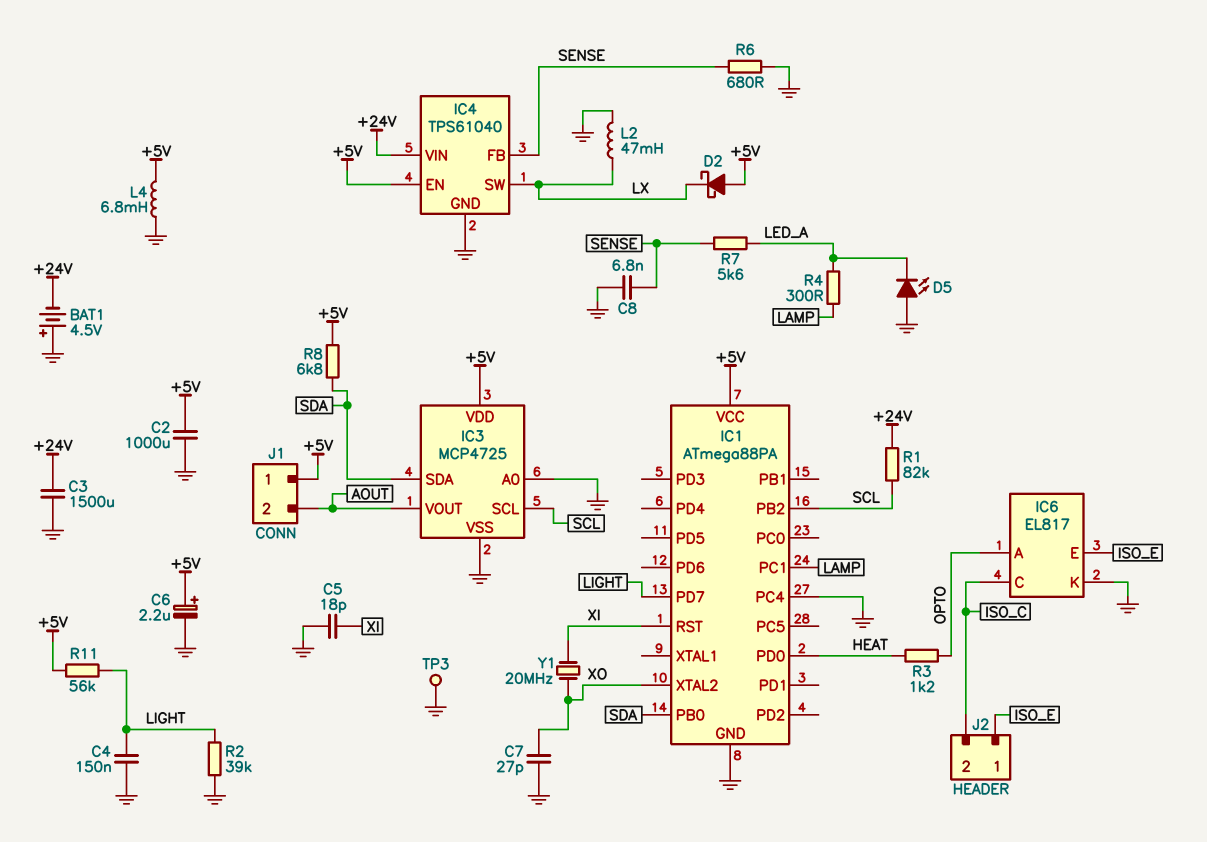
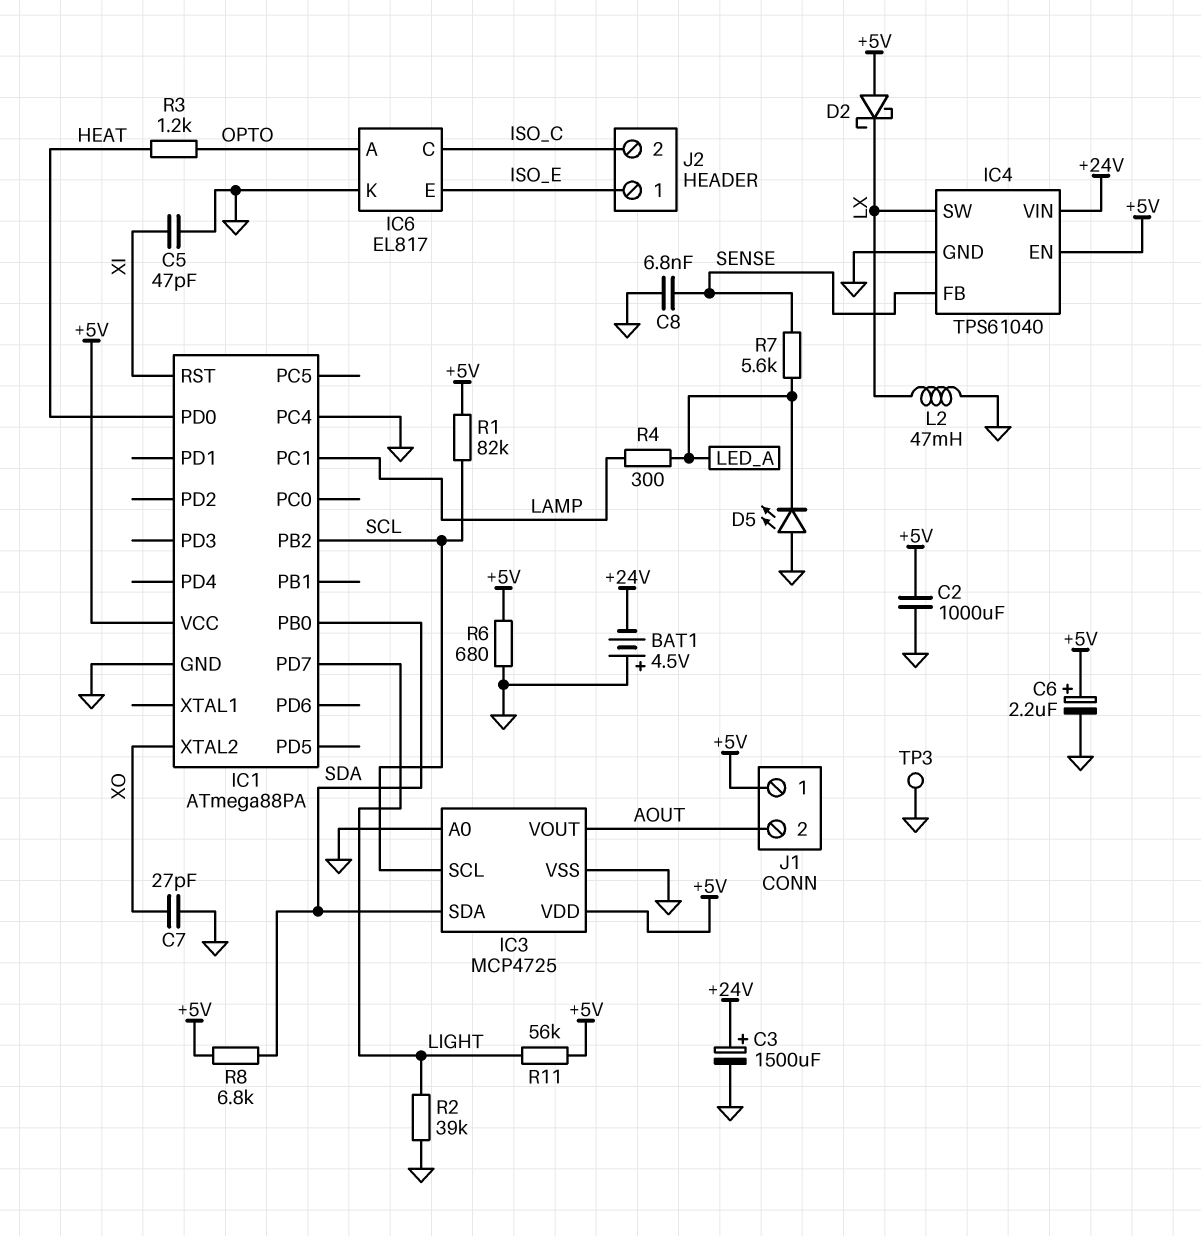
C3: 1500uF (+24V, GND) -> 1500uF (plus +24V, minus GND)
C4: 150nF (GND, LIGHT) -> none
C5: 18pF (GND, XI) -> 47pF (GND, XI)
L4: 6.8mH (+5V, GND) -> none
R1: 82k (+24V, SCL) -> 82k (+5V, SCL)
R6: 680 (GND, SENSE) -> 680 (+5V, GND)
Y1: 20MHz (XI, XO) -> none

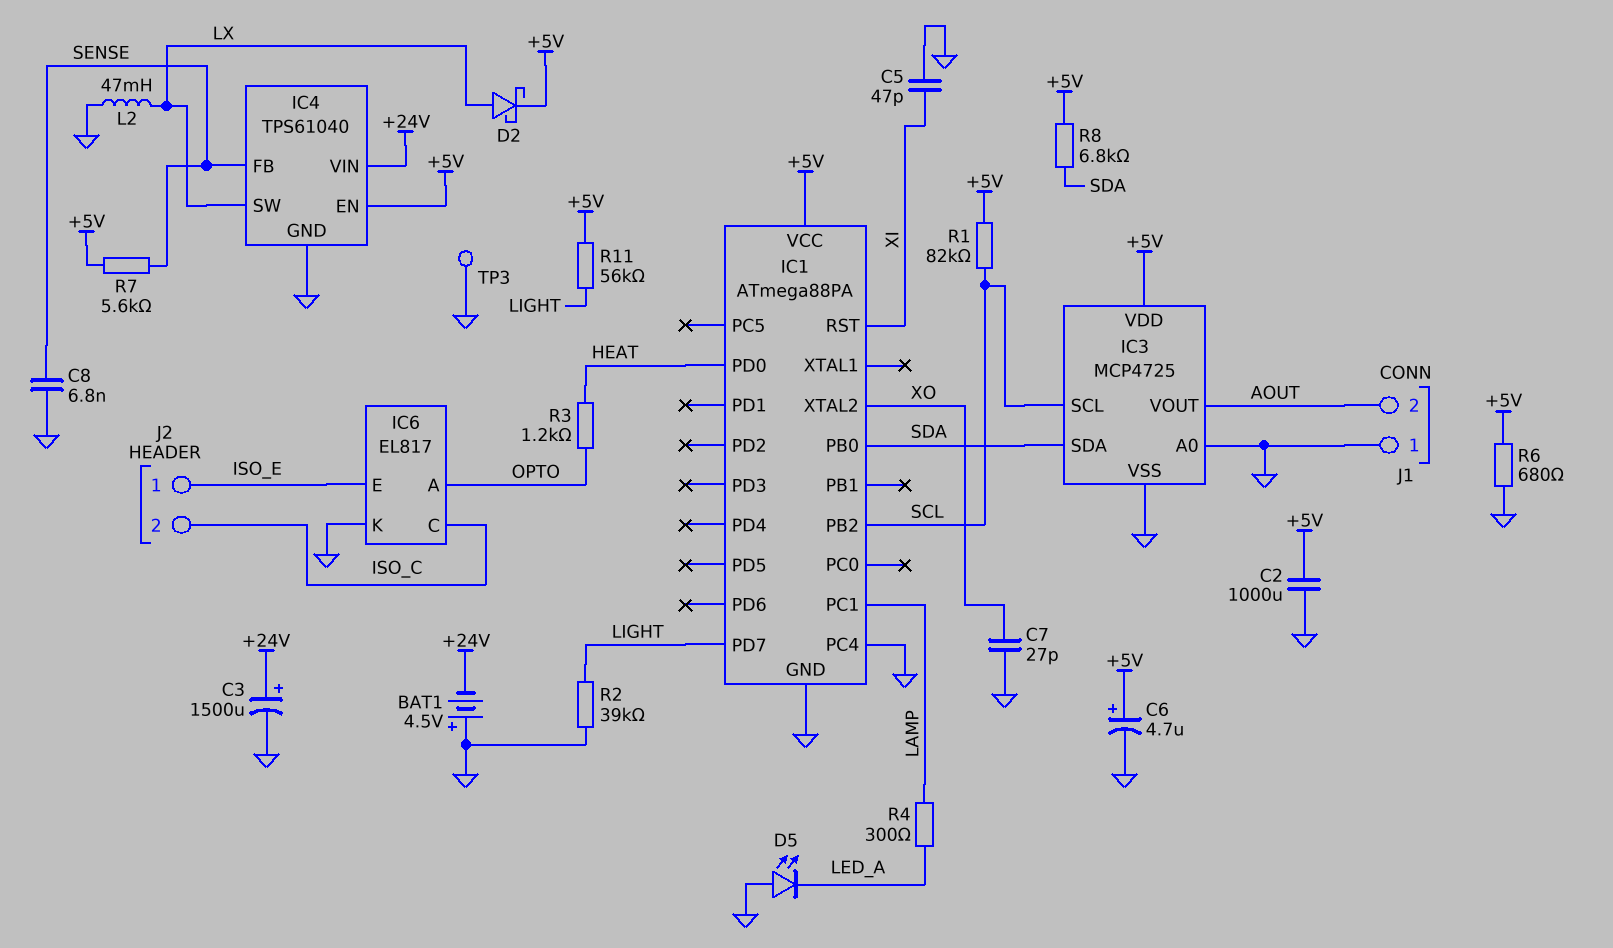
C6: 2.2uF (plus +5V, minus GND) -> 4.7uF (plus +5V, minus GND)
D2: schottky (A +5V, K LX) -> schottky (A LX, K +5V)
J1 pin 1: +5V -> GND
R7: 5.6k (LED_A, SENSE) -> 5.6k (+5V, SENSE)

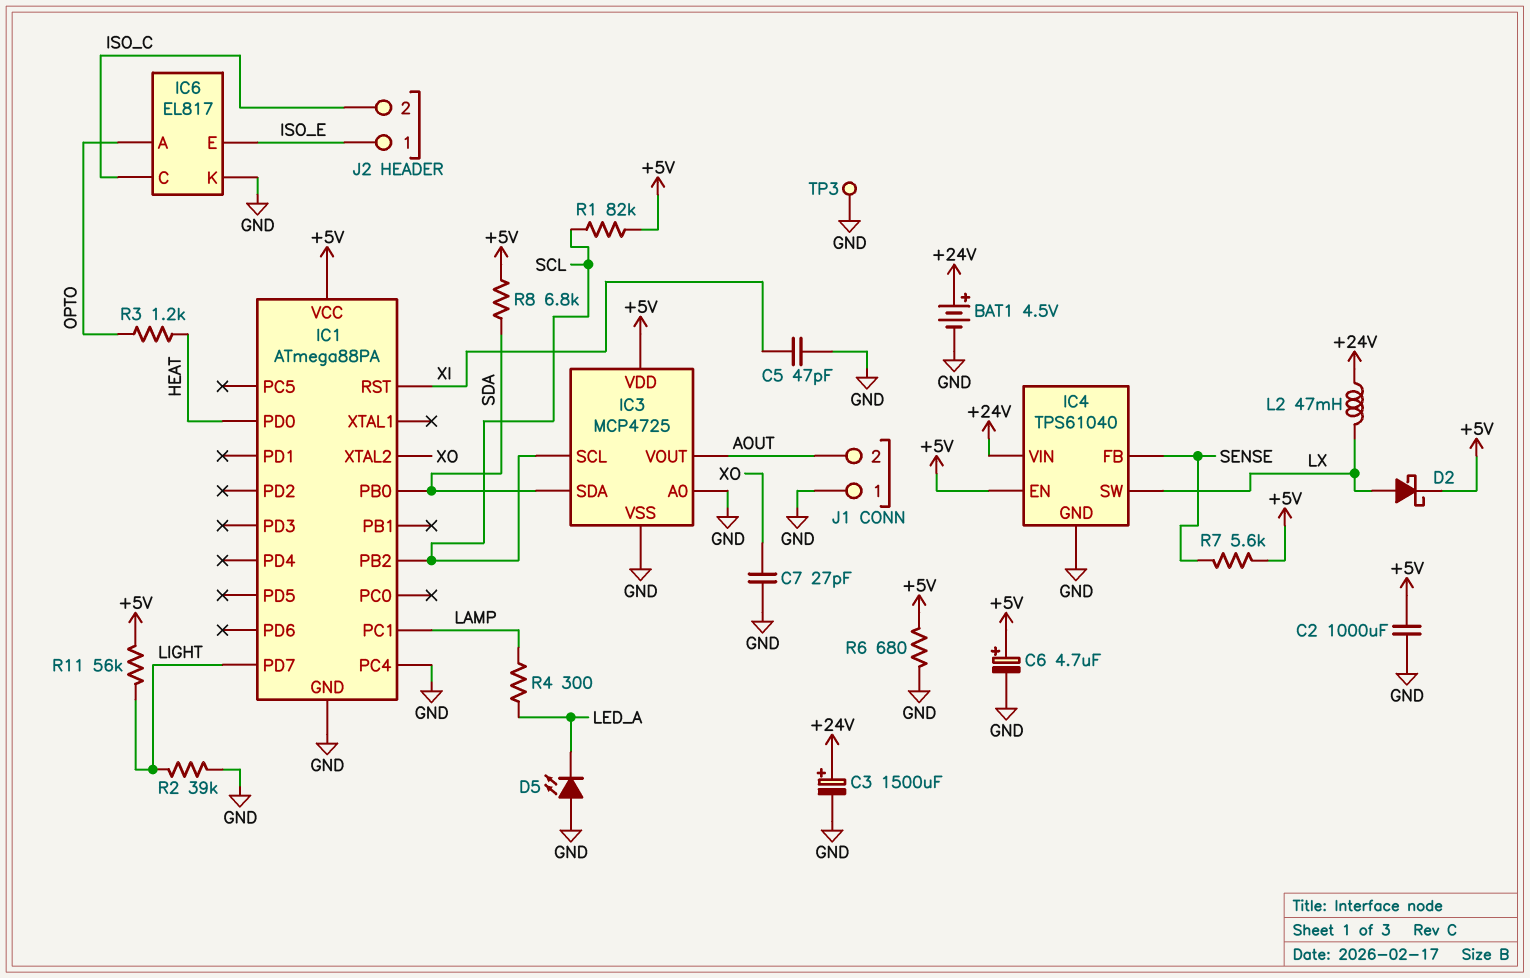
BAT1: 4.5V (plus GND, minus +24V) -> 4.5V (plus +24V, minus GND)
C8: 6.8nF (GND, SENSE) -> none
L2: 47mH (GND, LX) -> 47mH (+24V, LX)

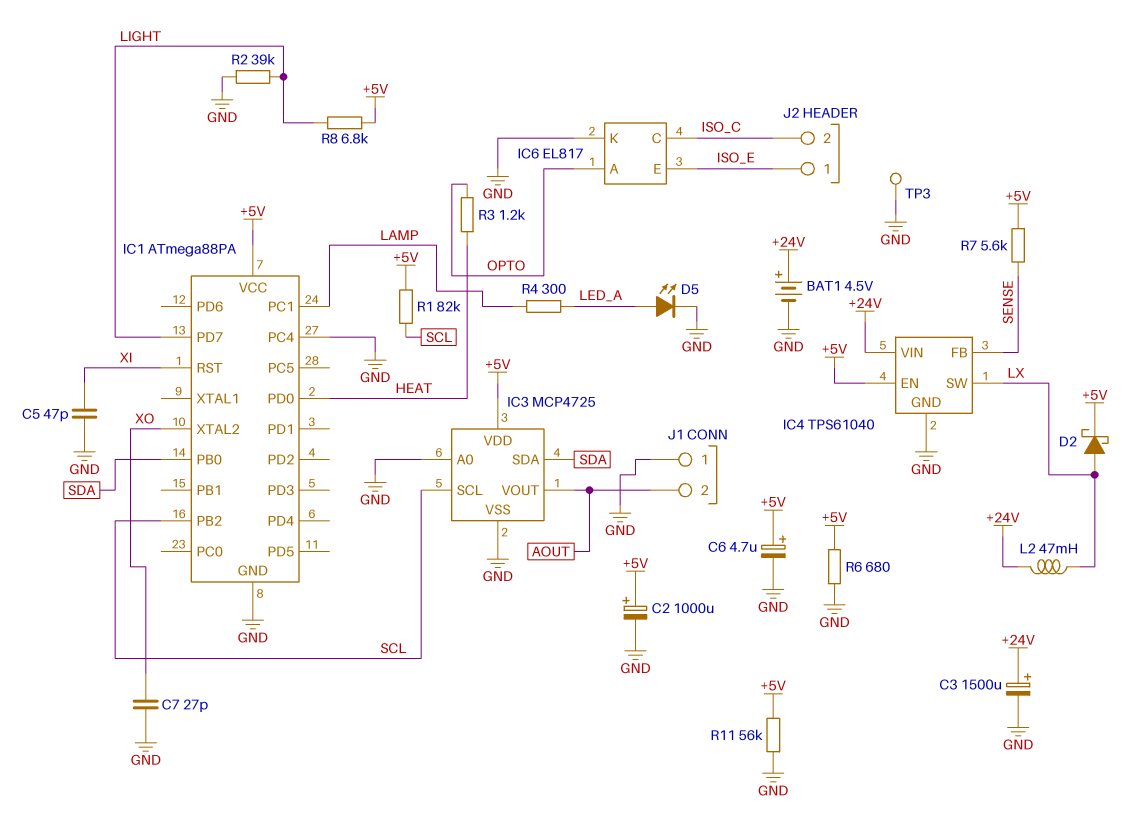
C2: 1000uF (+5V, GND) -> 1000uF (plus +5V, minus GND)
D5: LED (A GND, K LED_A) -> LED (A LED_A, K GND)
R8: 6.8k (+5V, SDA) -> 6.8k (+5V, LIGHT)
R11: 56k (+5V, LIGHT) -> 56k (+5V, GND)

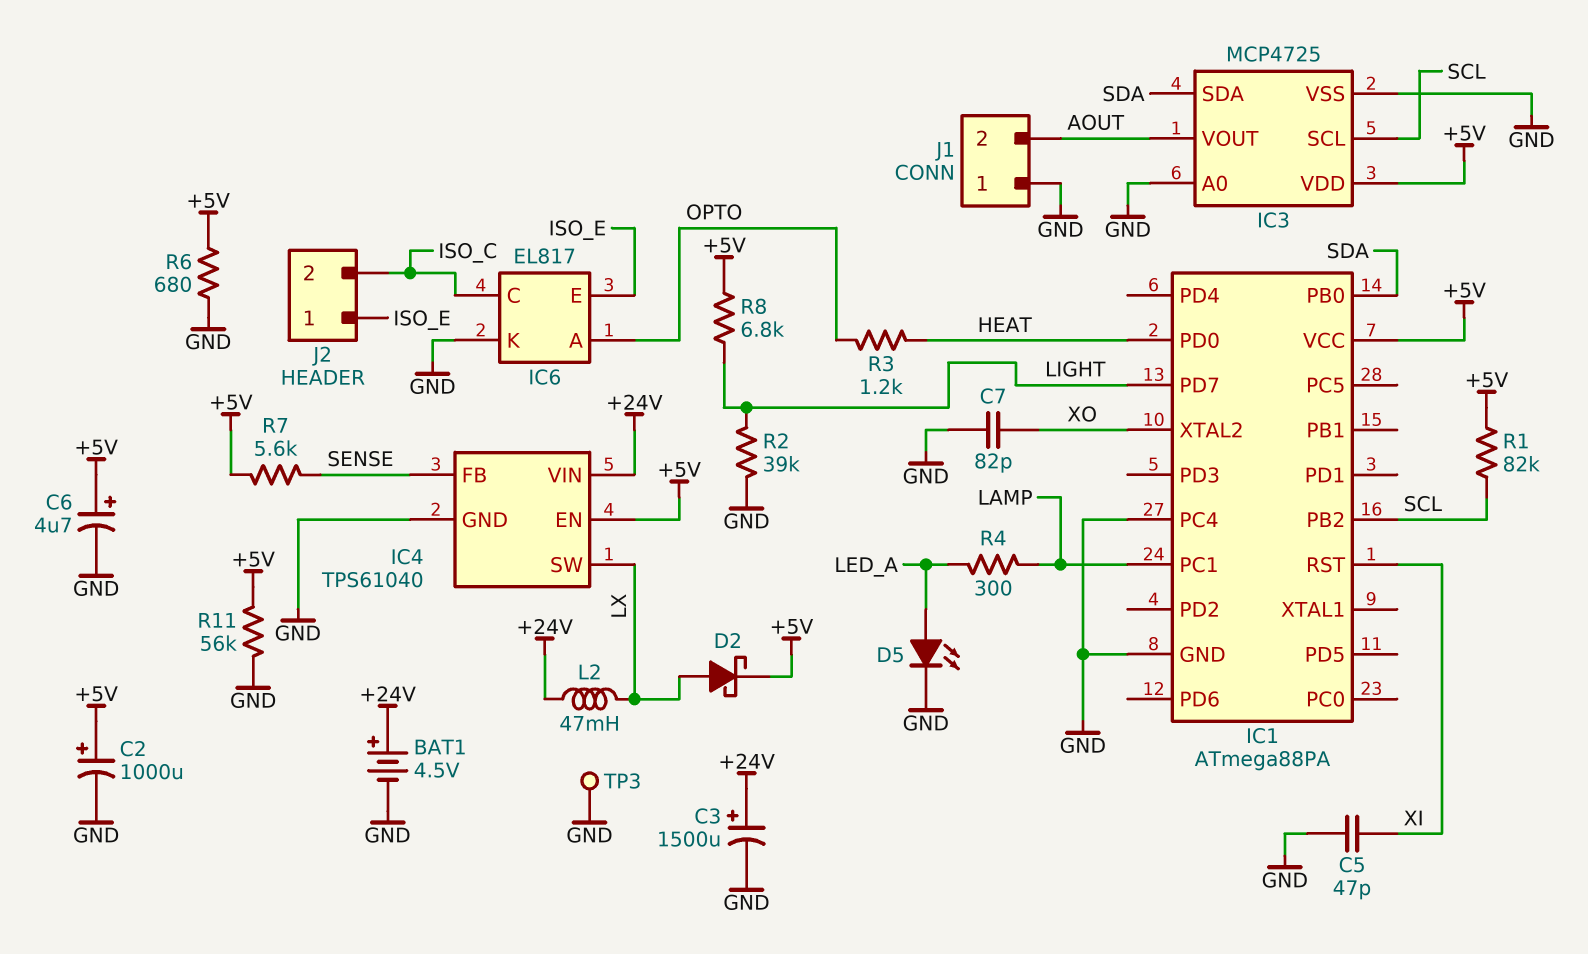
C7: 27pF (GND, XO) -> 82pF (GND, XO)

